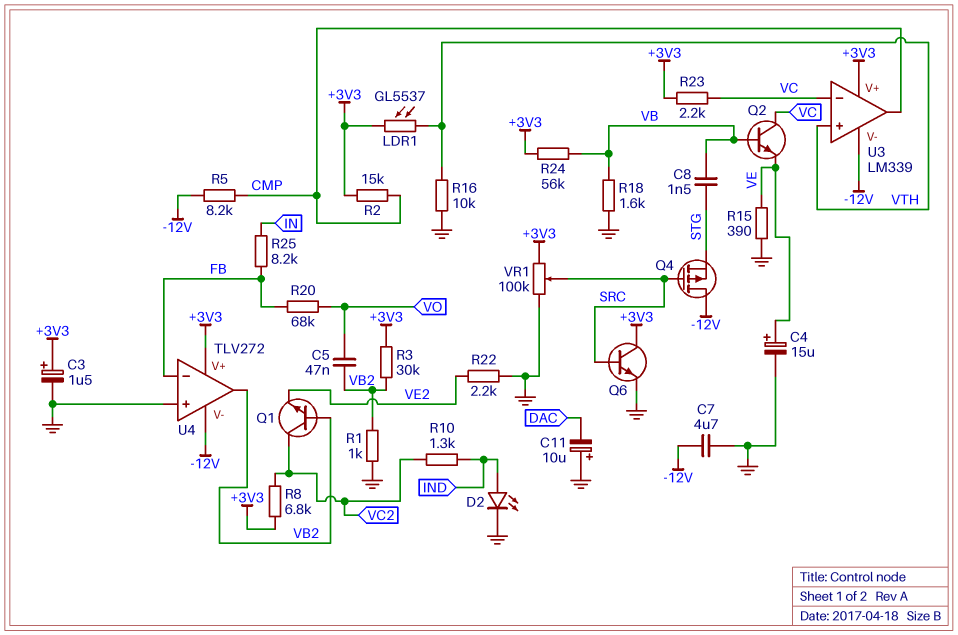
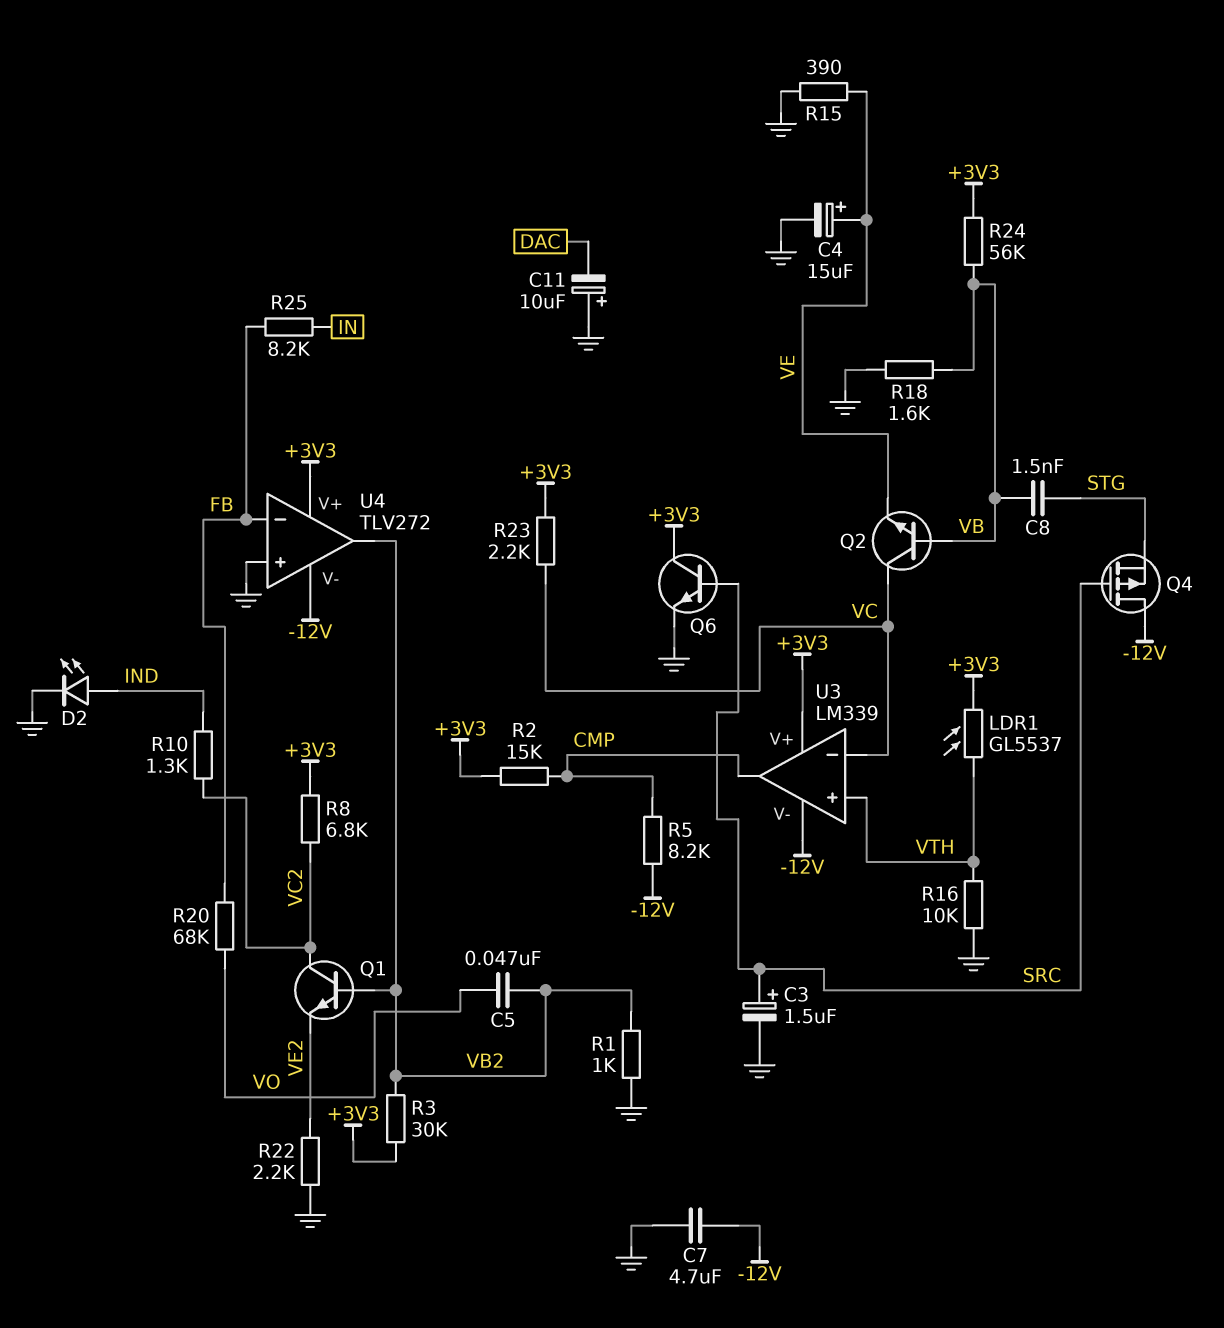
C3: 1.5uF (plus +3V3, minus GND) -> 1.5uF (plus SRC, minus GND)
VR1: 100k (+3V3, GND, wiper SRC) -> none

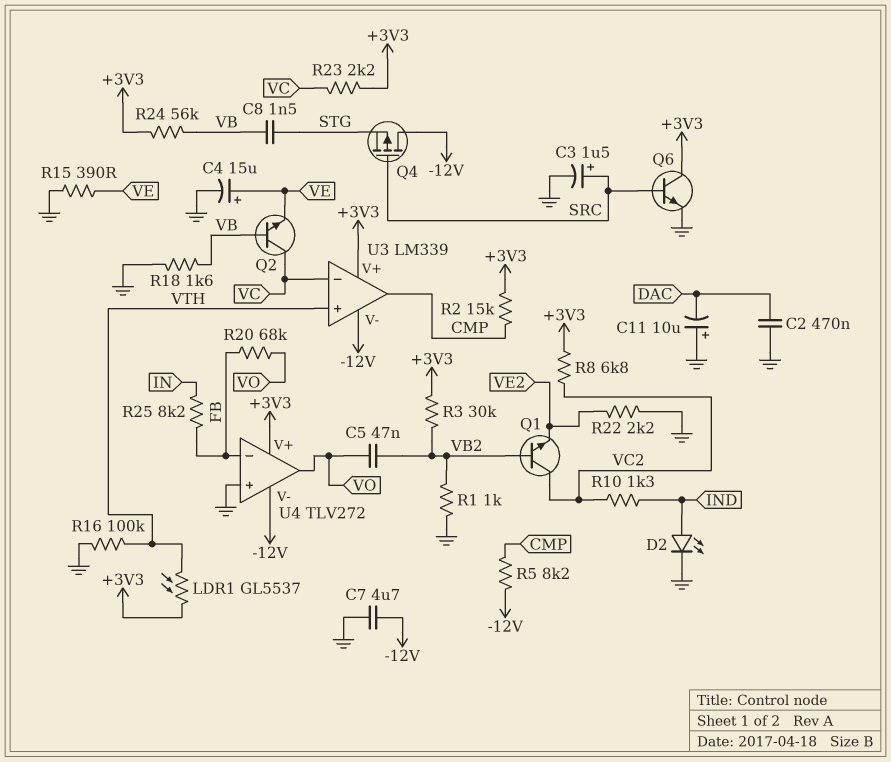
C2: none -> 470nF (DAC, GND)
R16: 10k (GND, VTH) -> 100k (GND, VTH)
U4 pin out: VB2 -> VO

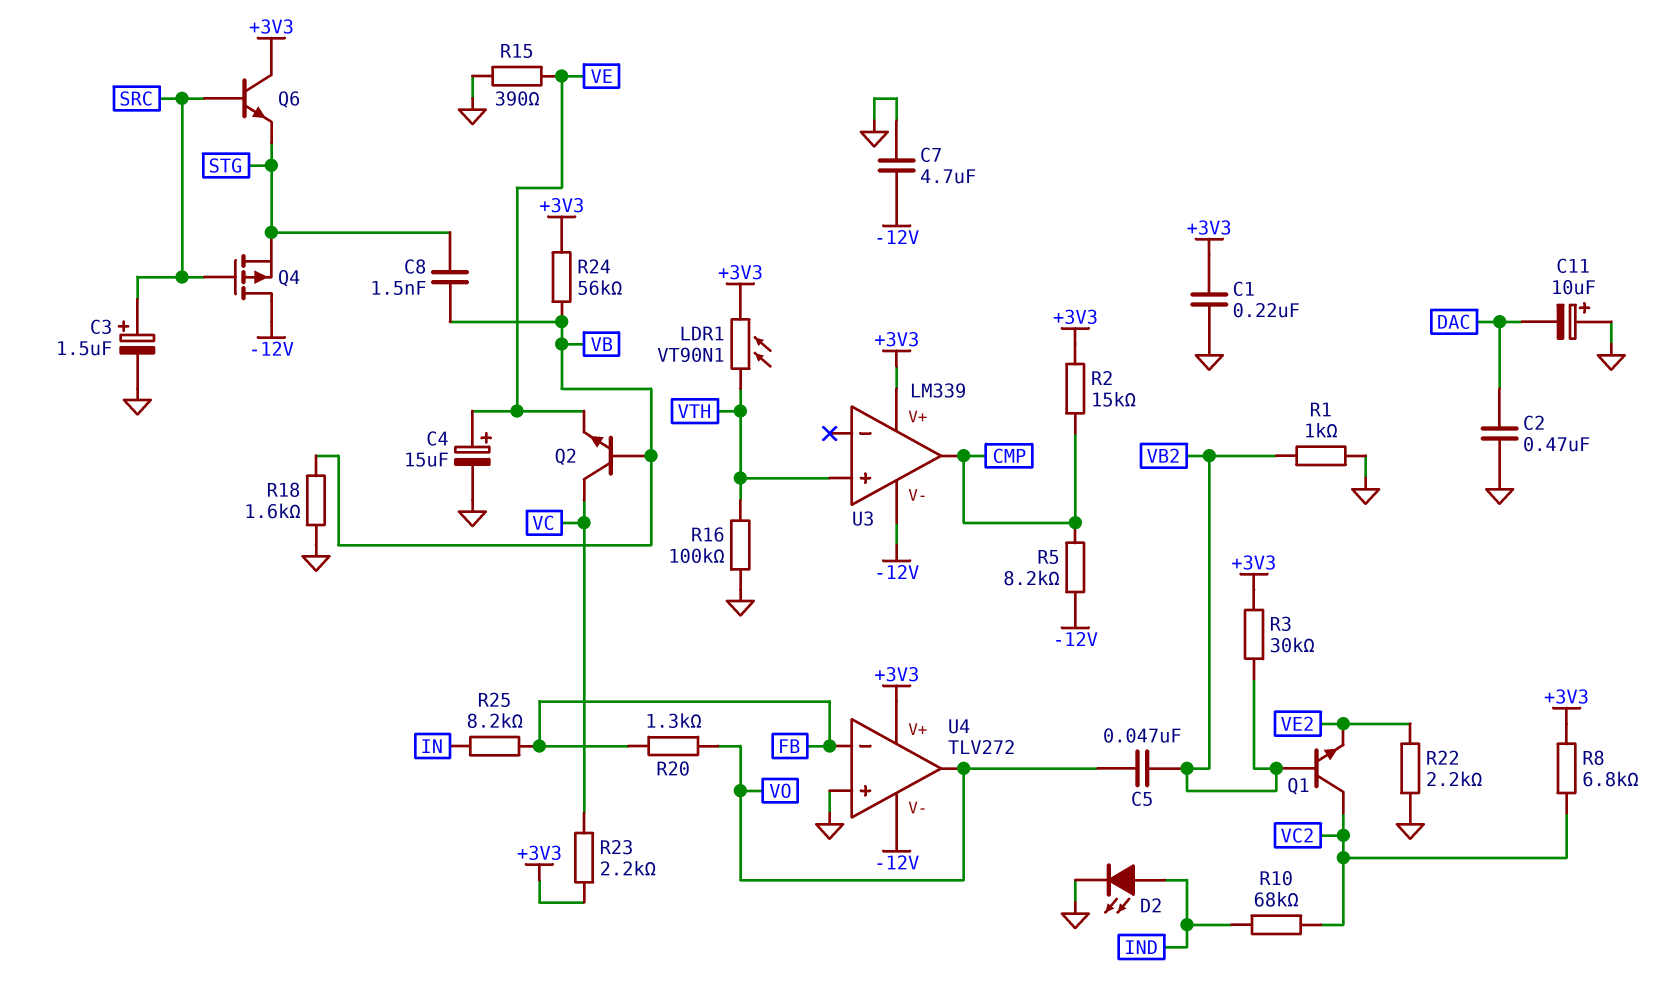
C1: none -> 220nF (+3V3, GND)
LDR1: GL5537 (+3V3, VTH) -> VT90N1 (+3V3, VTH)
Q6: NPN (B SRC, C +3V3, E GND) -> NPN (B SRC, C +3V3, E STG)
R10: 1.3k (IND, VC2) -> 68k (IND, VC2)
R20: 68k (FB, VO) -> 1.3k (FB, VO)
U3 pin in-: VC -> none

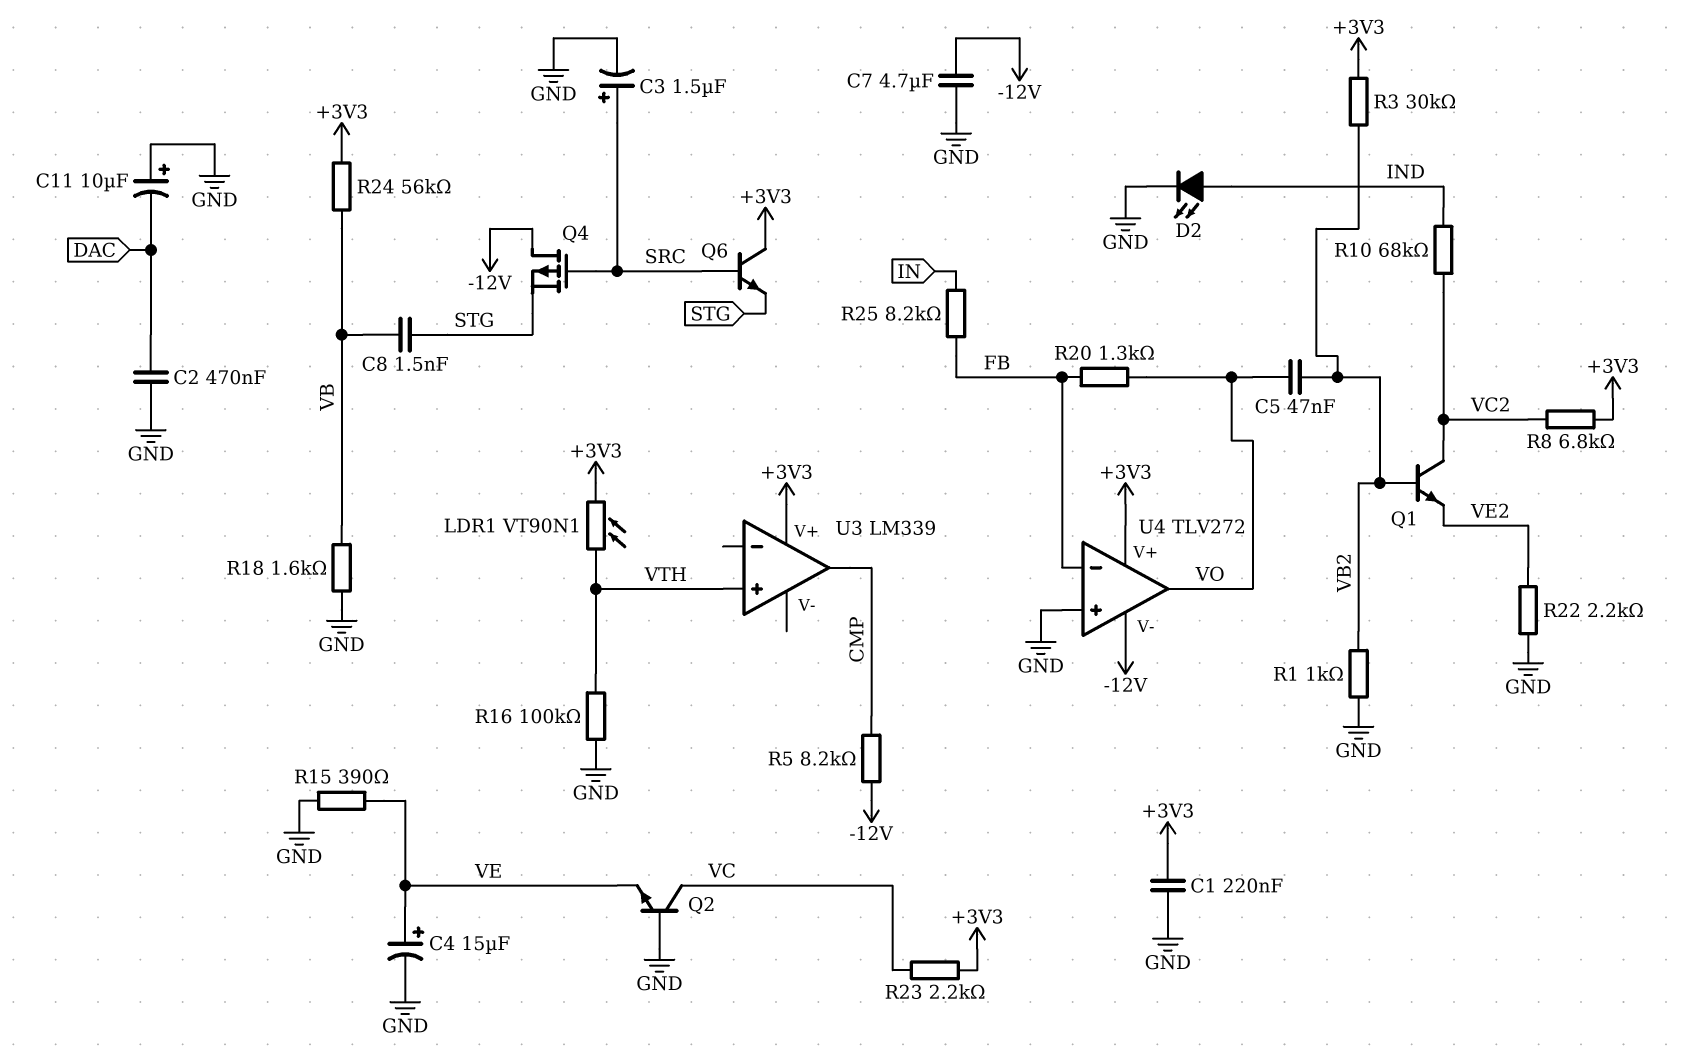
Q2: NPN (B VB, C VC, E VE) -> NPN (B GND, C VC, E VE)
R2: 15k (+3V3, CMP) -> none
U3 pin V-: -12V -> none

